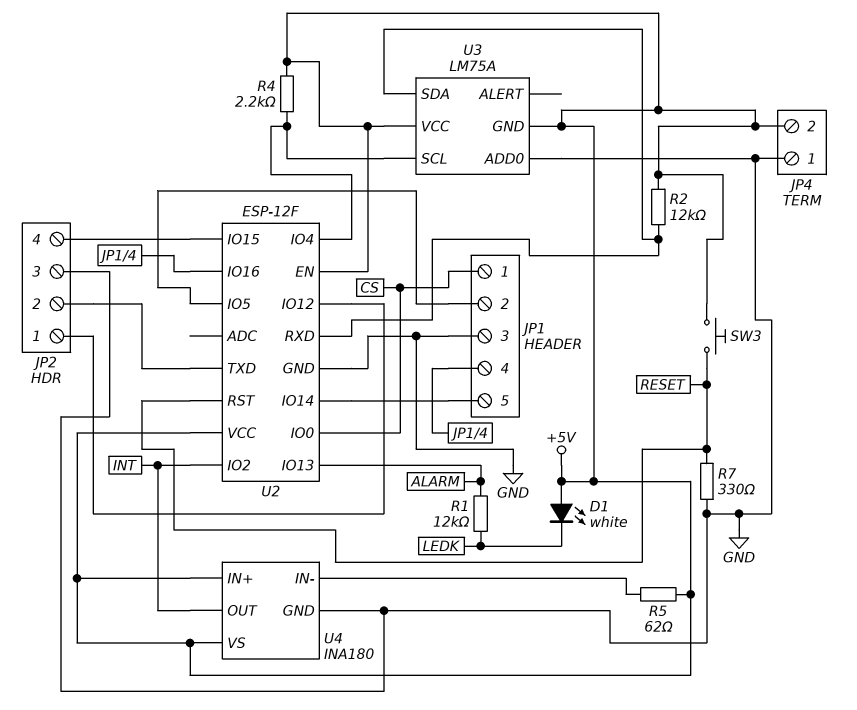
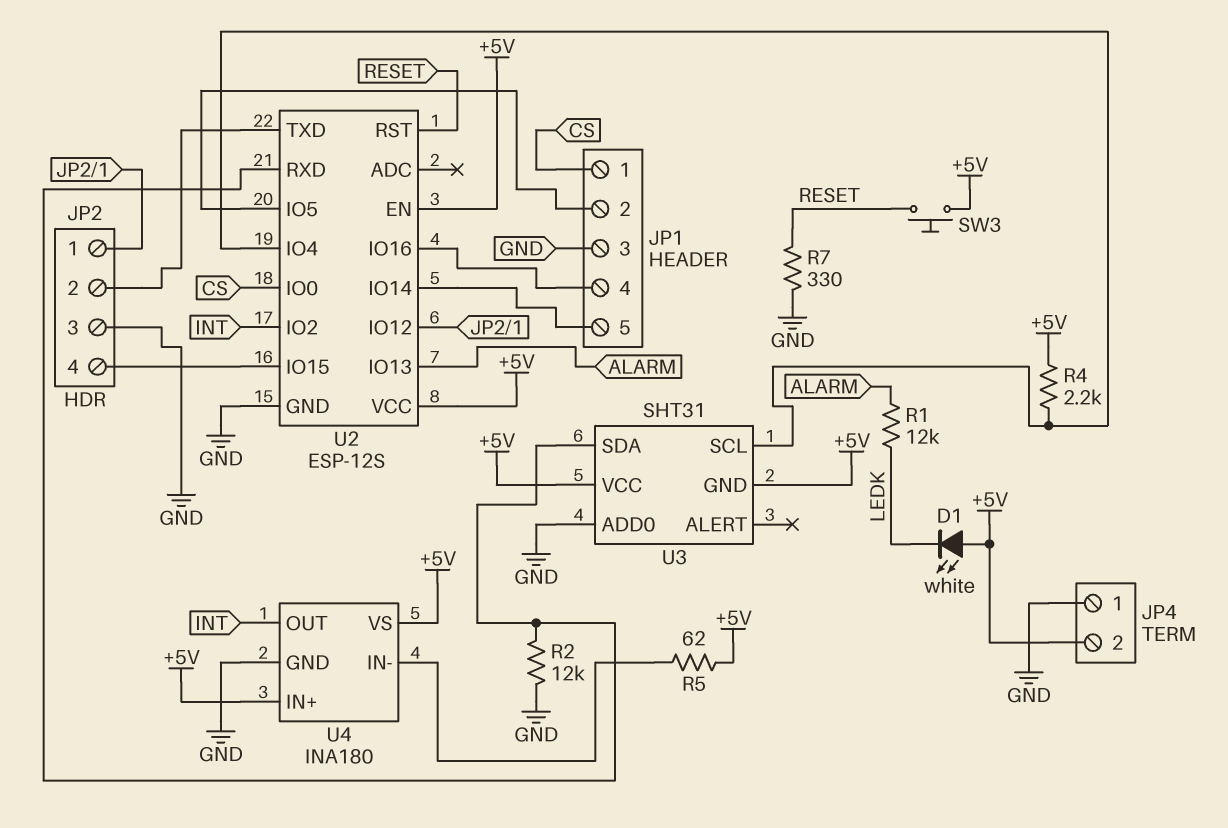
R2: 12k (+5V, U2/RXD) -> 12k (GND, U2/RXD)
U2: ESP-12F -> ESP-12S
U3: LM75A -> SHT31

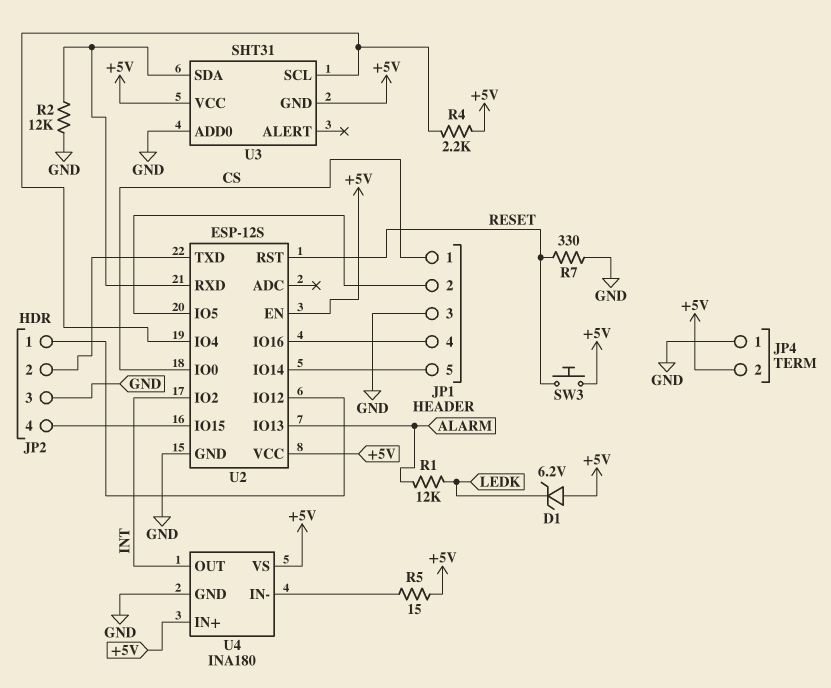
D1: LED white (A +5V, K LEDK) -> zener 6.2V (A +5V, K LEDK)
R5: 62 (+5V, U4/IN-) -> 15 (+5V, U4/IN-)

